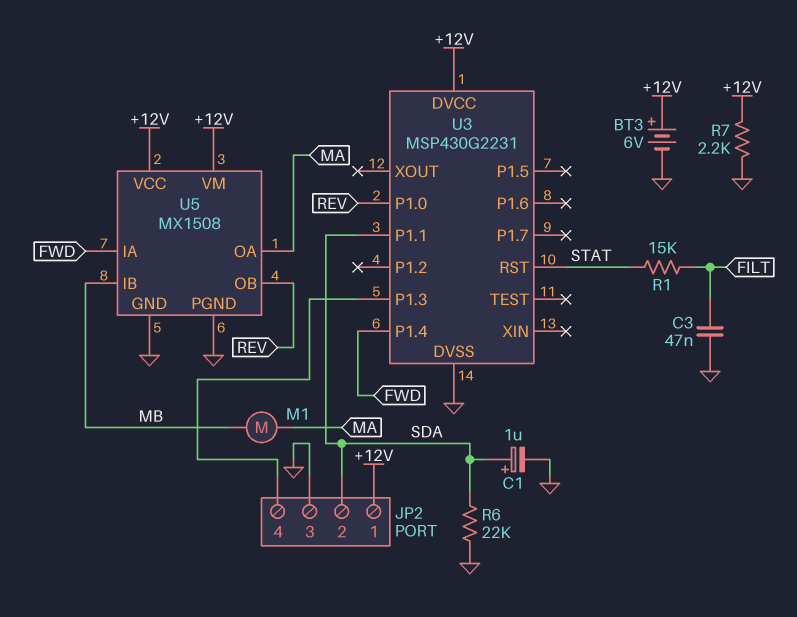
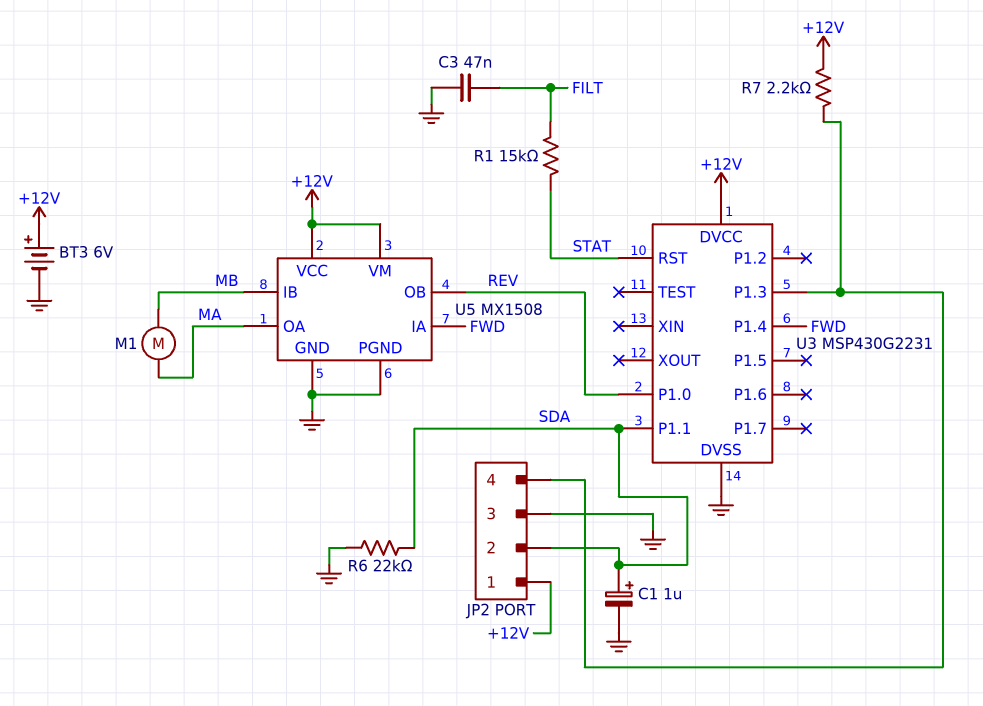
R7: 2.2k (+12V, GND) -> 2.2k (+12V, JP2/4)

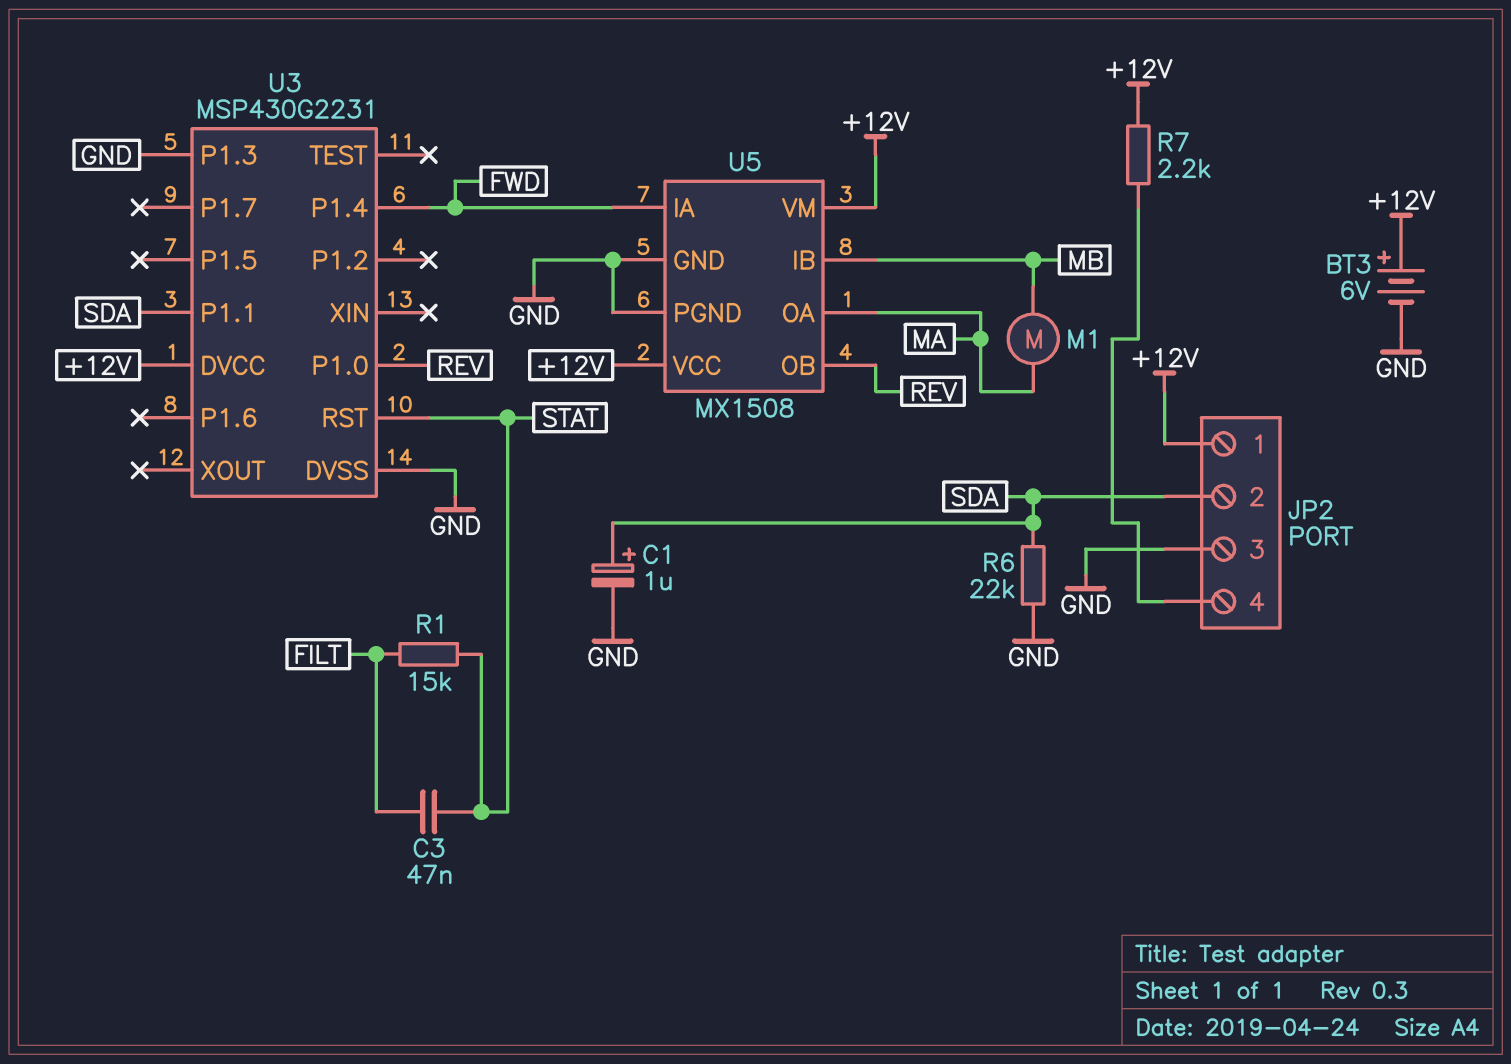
C3: 47nF (FILT, GND) -> 47nF (FILT, STAT)
U3 pin P1.3: JP2/4 -> GND

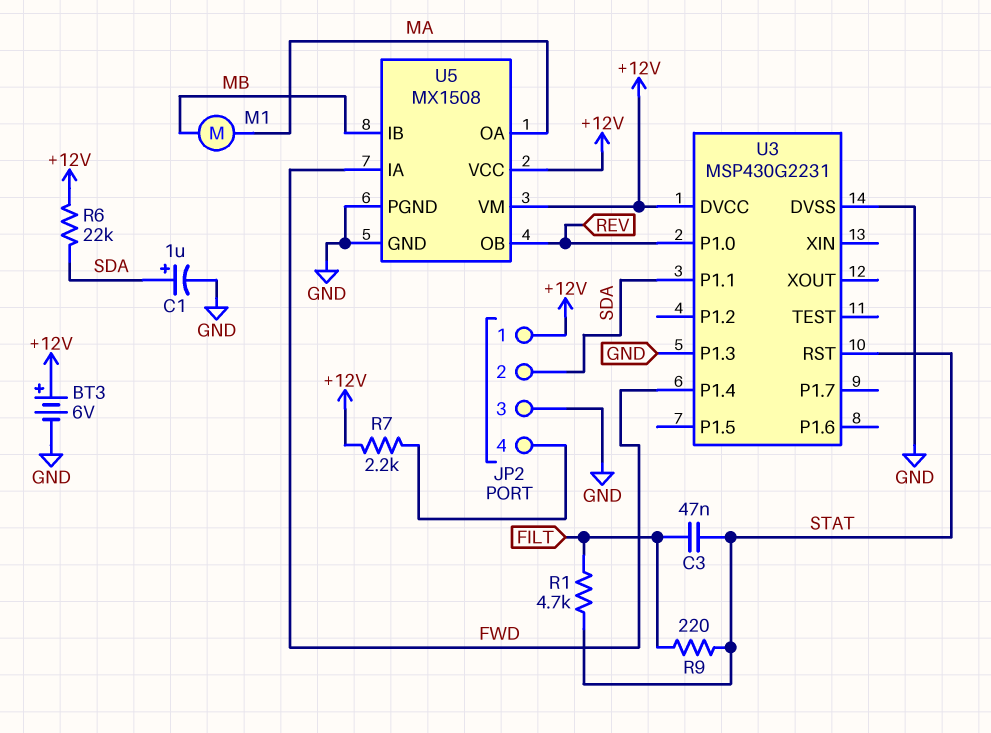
R1: 15k (FILT, STAT) -> 4.7k (FILT, STAT)
R6: 22k (GND, SDA) -> 22k (+12V, SDA)
R9: none -> 220 (FILT, STAT)

